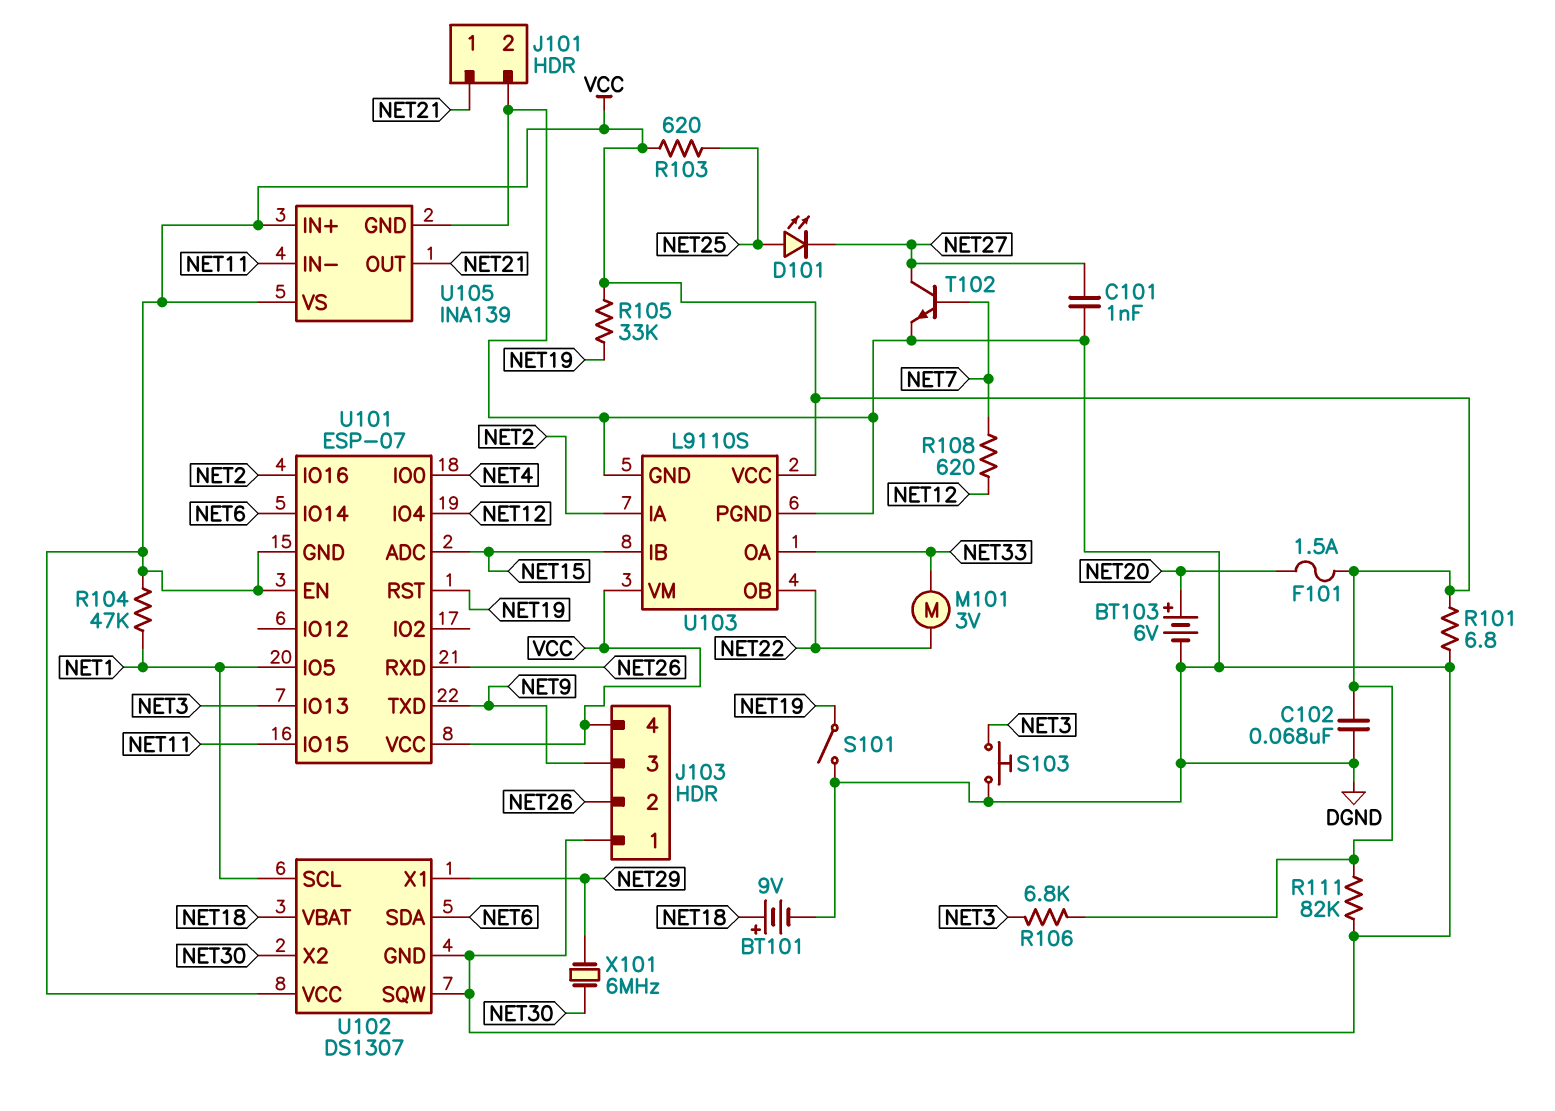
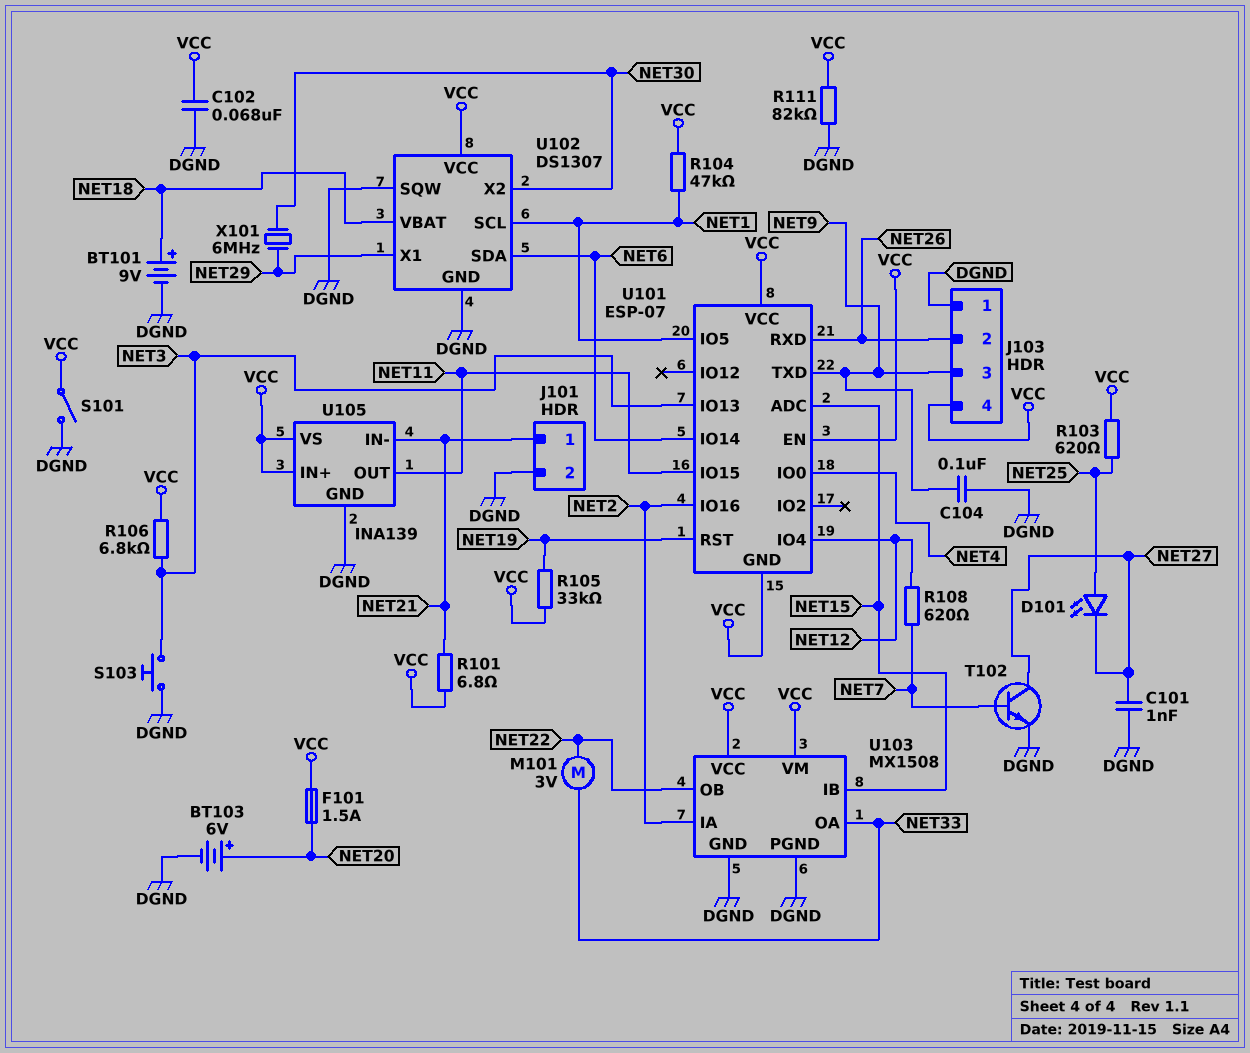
C104: none -> 100nF (DGND, NET9)
R101: 6.8 (DGND, VCC) -> 6.8 (NET21, VCC)
S101: switch (DGND, NET19) -> switch (DGND, VCC)
U103: L9110S -> MX1508
U105 pin IN-: NET11 -> NET21
U105 pin OUT: NET21 -> NET11

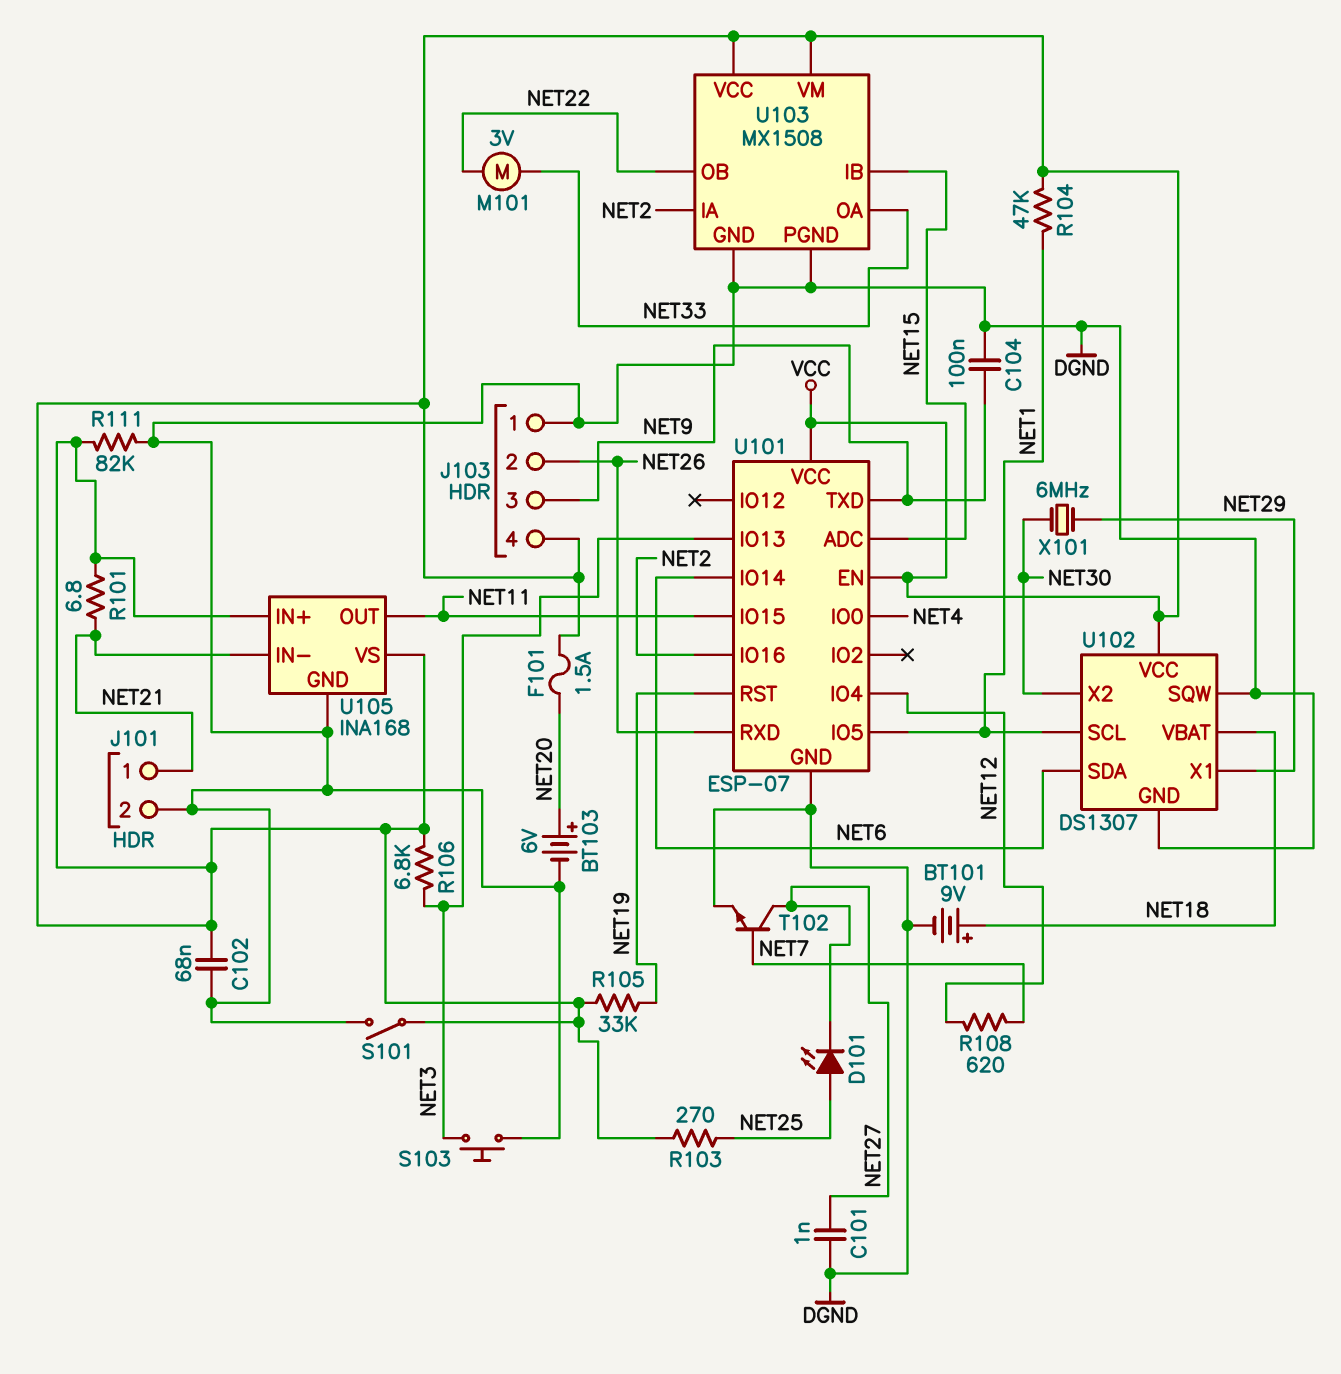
R103: 620 (NET25, VCC) -> 270 (NET25, VCC)
U101 pin GND: VCC -> DGND
U105: INA139 -> INA168

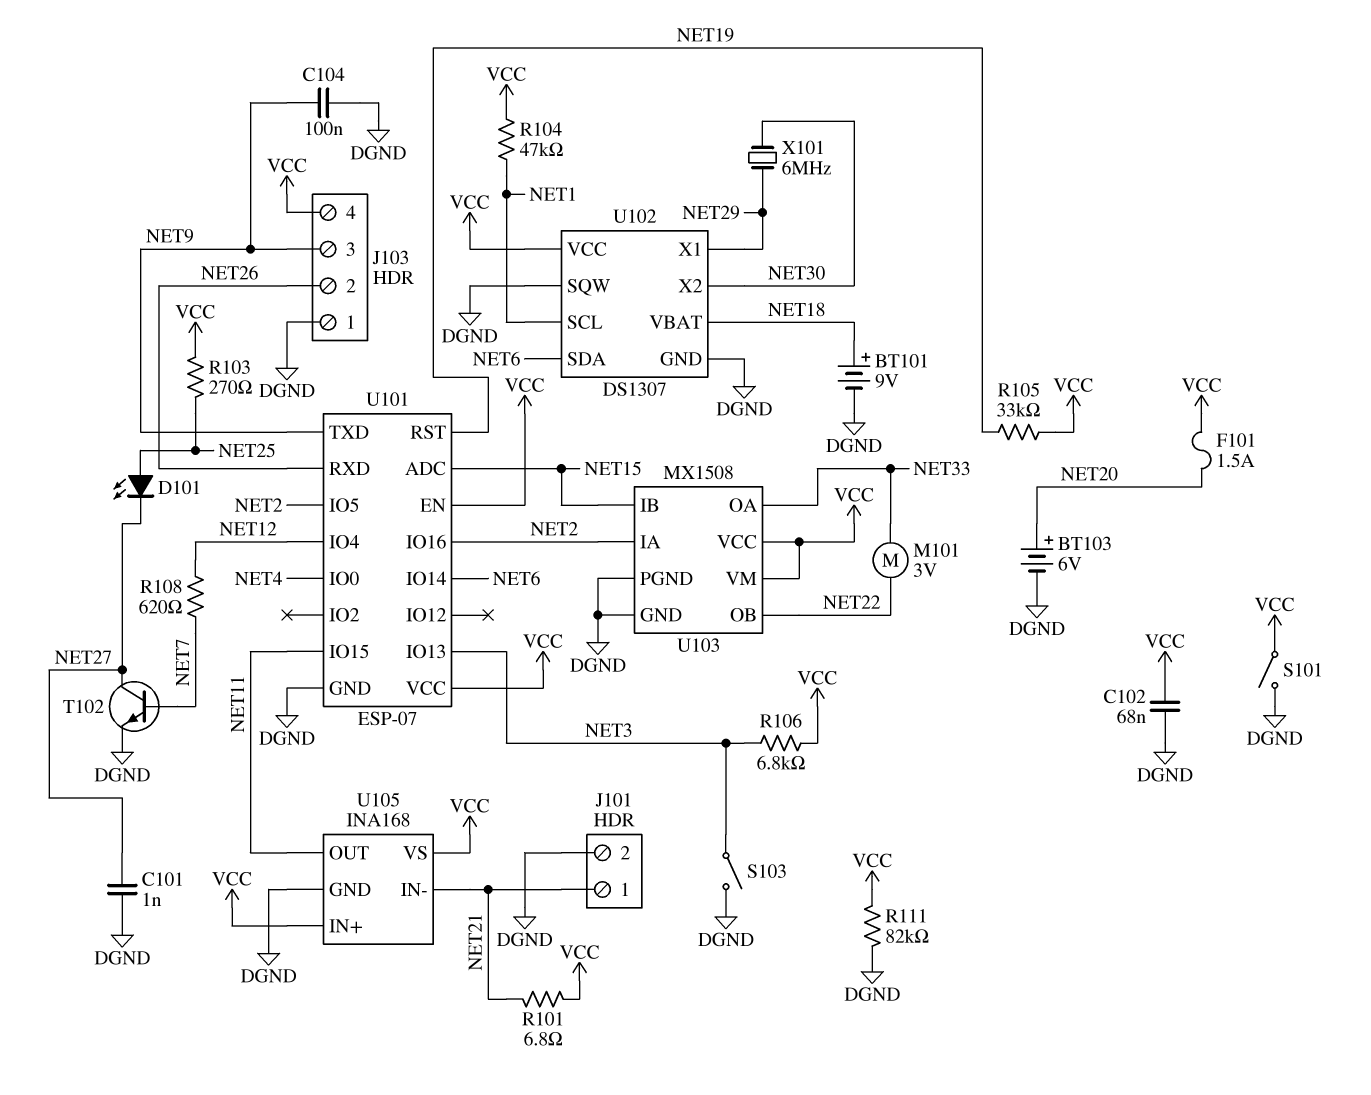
S103: button (DGND, NET3) -> switch (DGND, NET3)
U101 pin IO5: NET1 -> NET2

